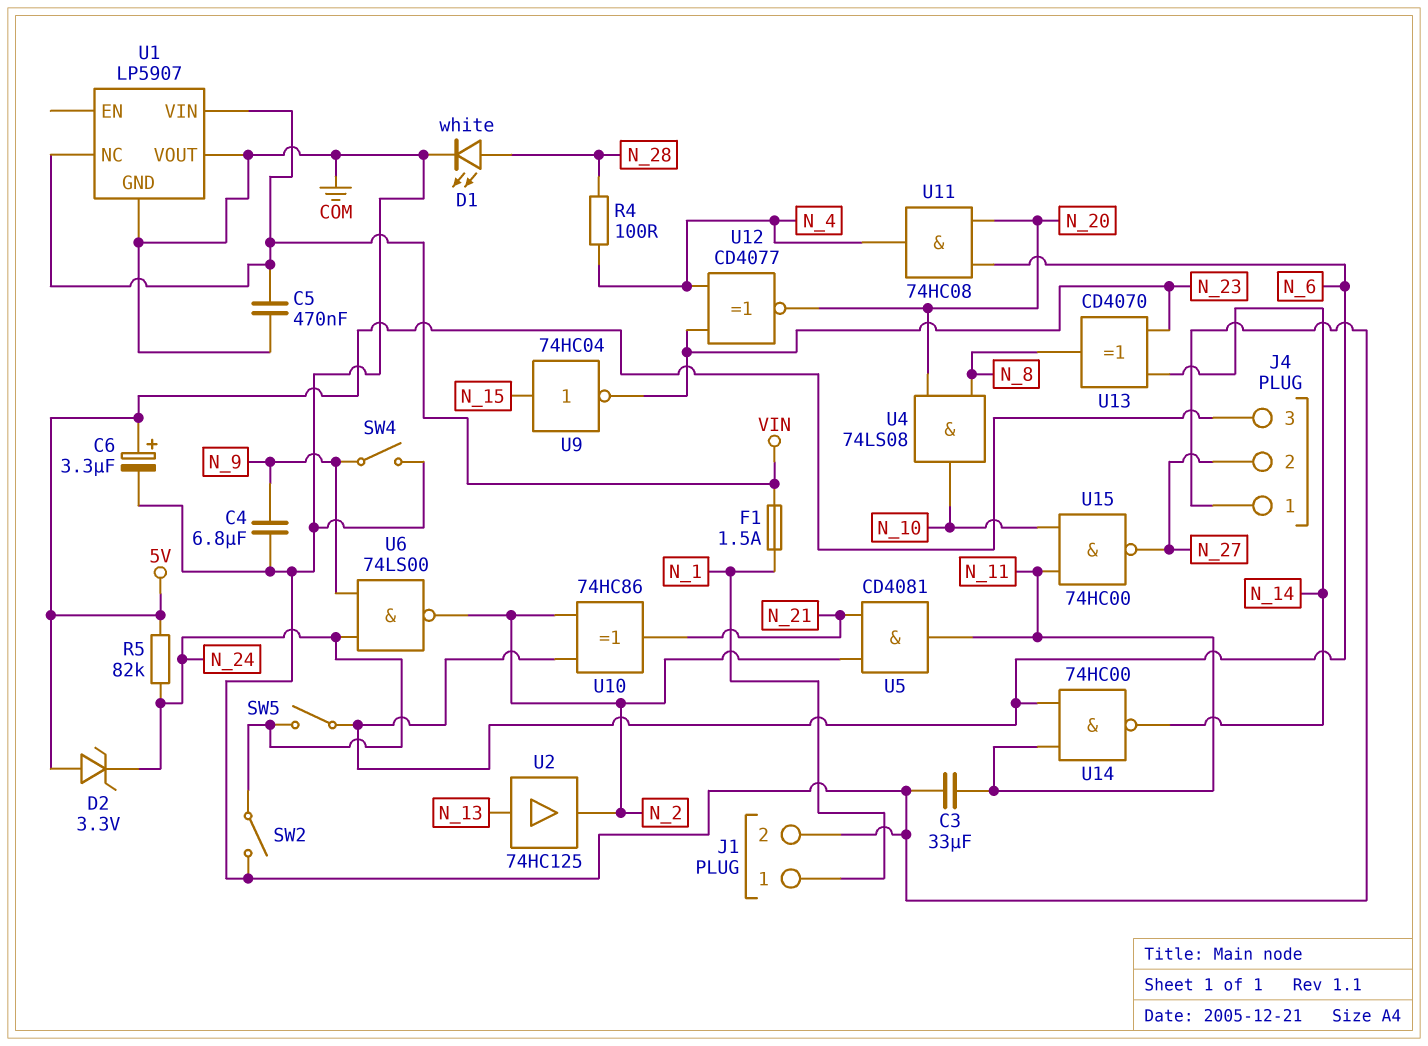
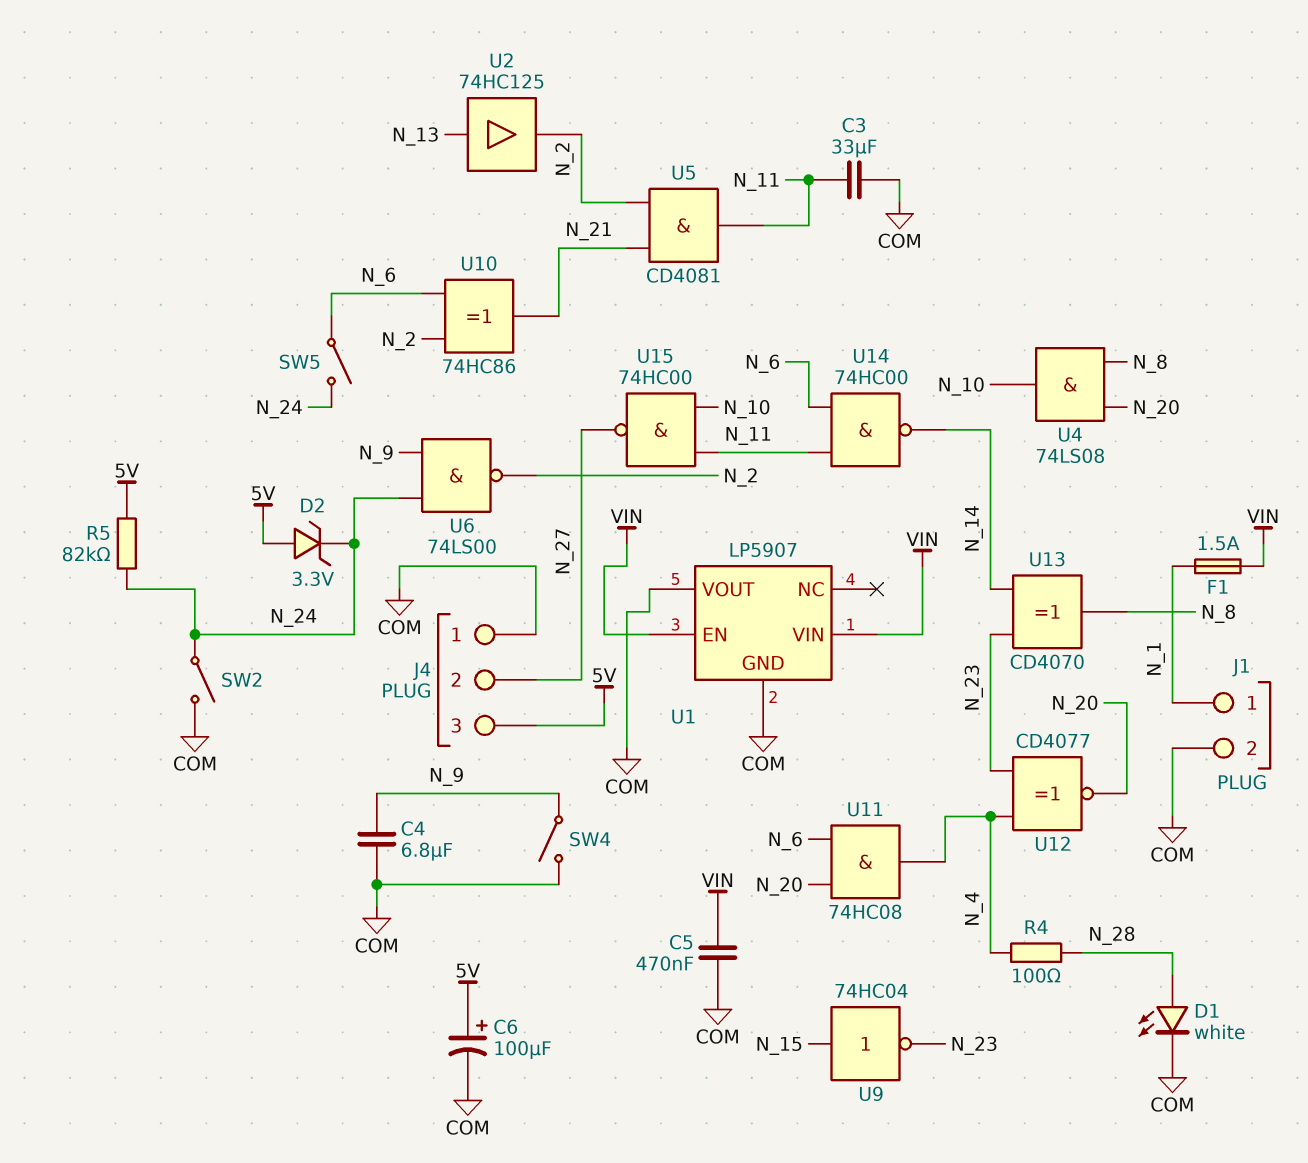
C6: 3.3uF (plus 5V, minus COM) -> 100uF (plus 5V, minus COM)
U1 pin EN: none -> VIN
U1 pin NC: VIN -> none

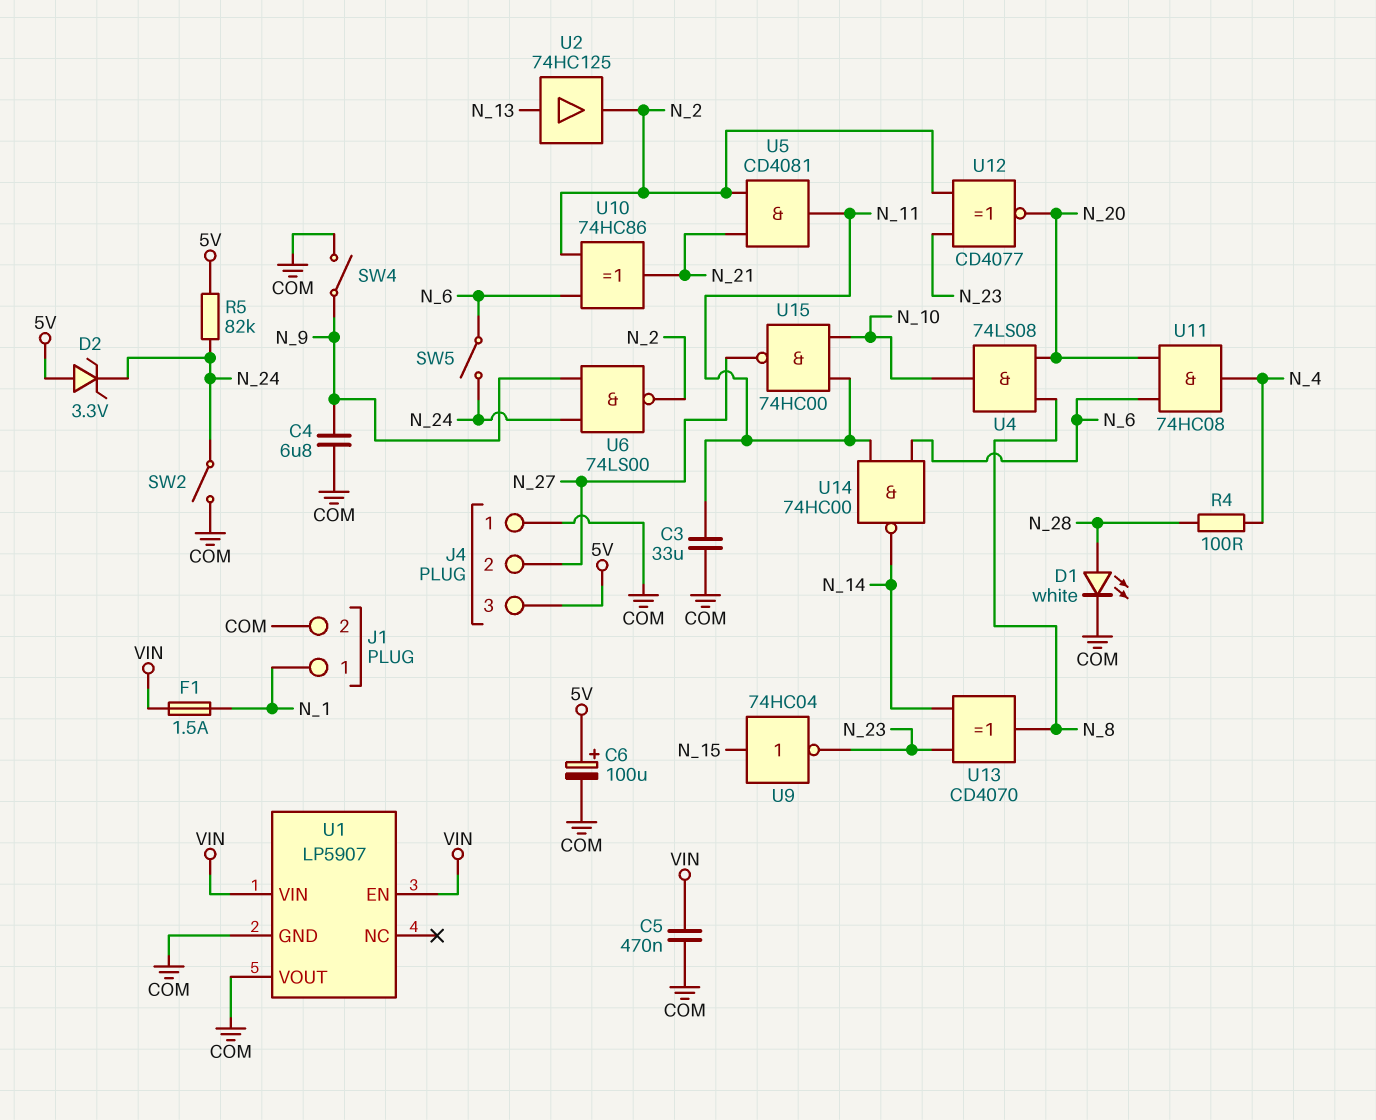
U12: XNOR CD4077 (in N_4, in N_23, out N_20) -> XNOR CD4077 (in N_2, in N_23, out N_20)

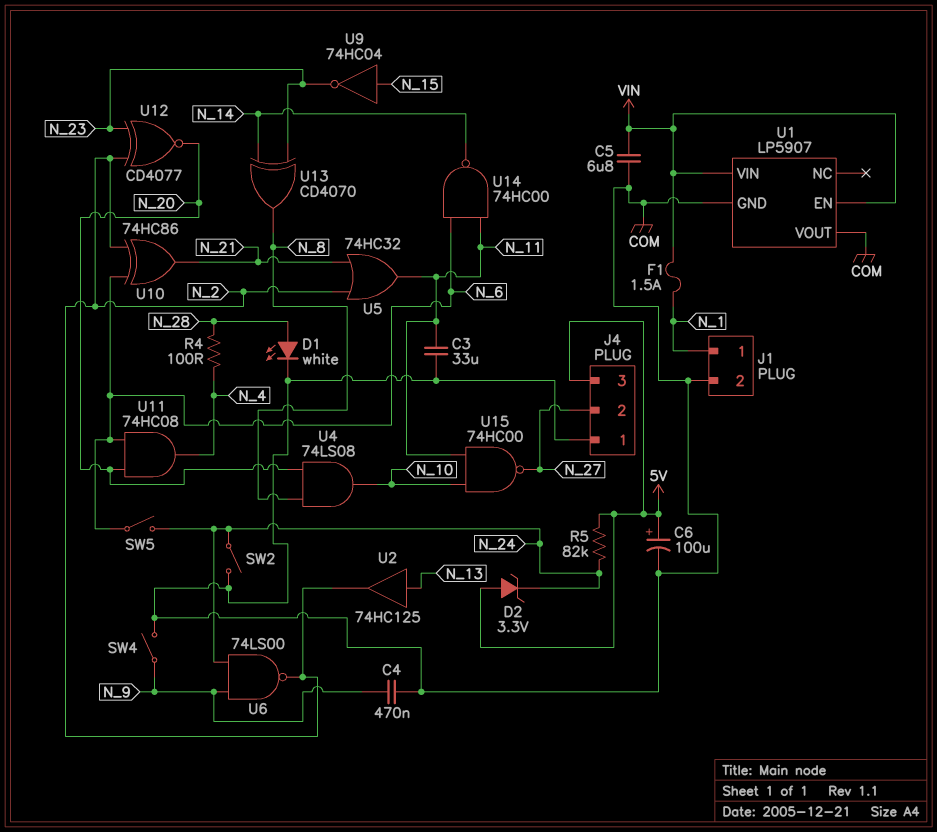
C4: 6.8uF (COM, N_9) -> 470nF (COM, N_9)
C5: 470nF (COM, VIN) -> 6.8uF (COM, VIN)
U5: AND CD4081 (in N_2, in N_21, out N_11) -> OR 74HC32 (in N_2, in N_21, out N_11)

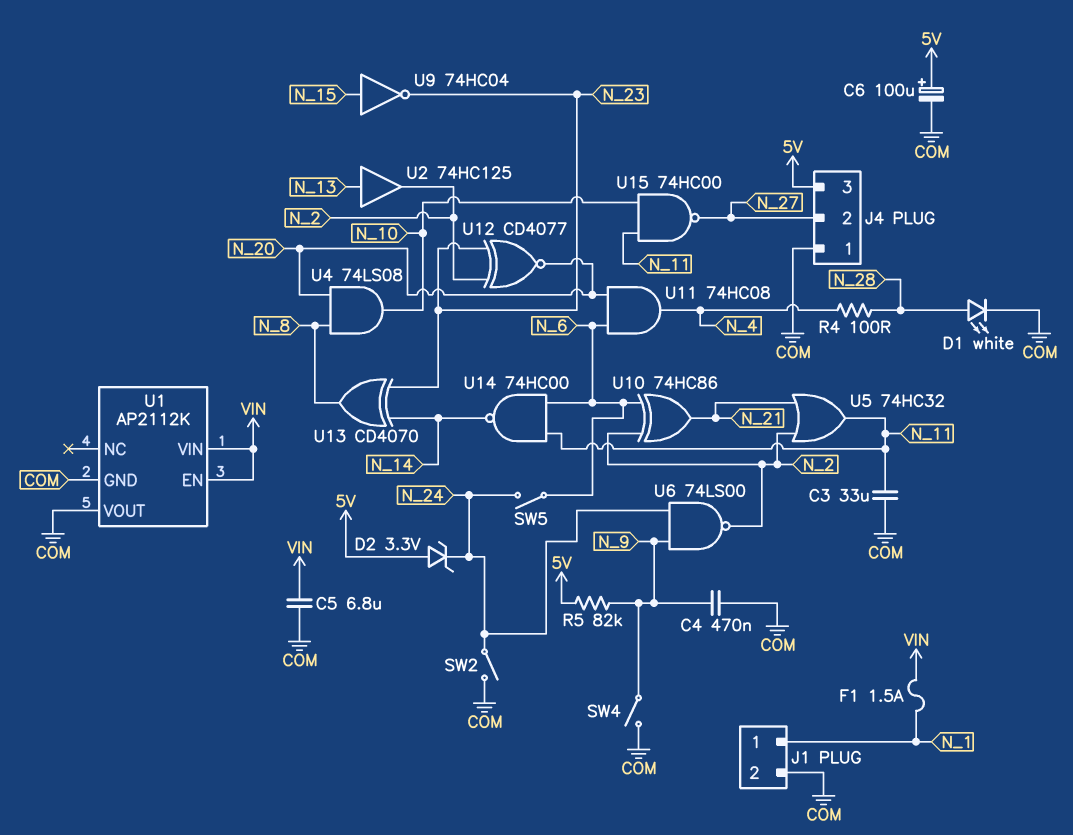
R5: 82k (5V, N_24) -> 82k (5V, N_9)
U1: LP5907 -> AP2112K

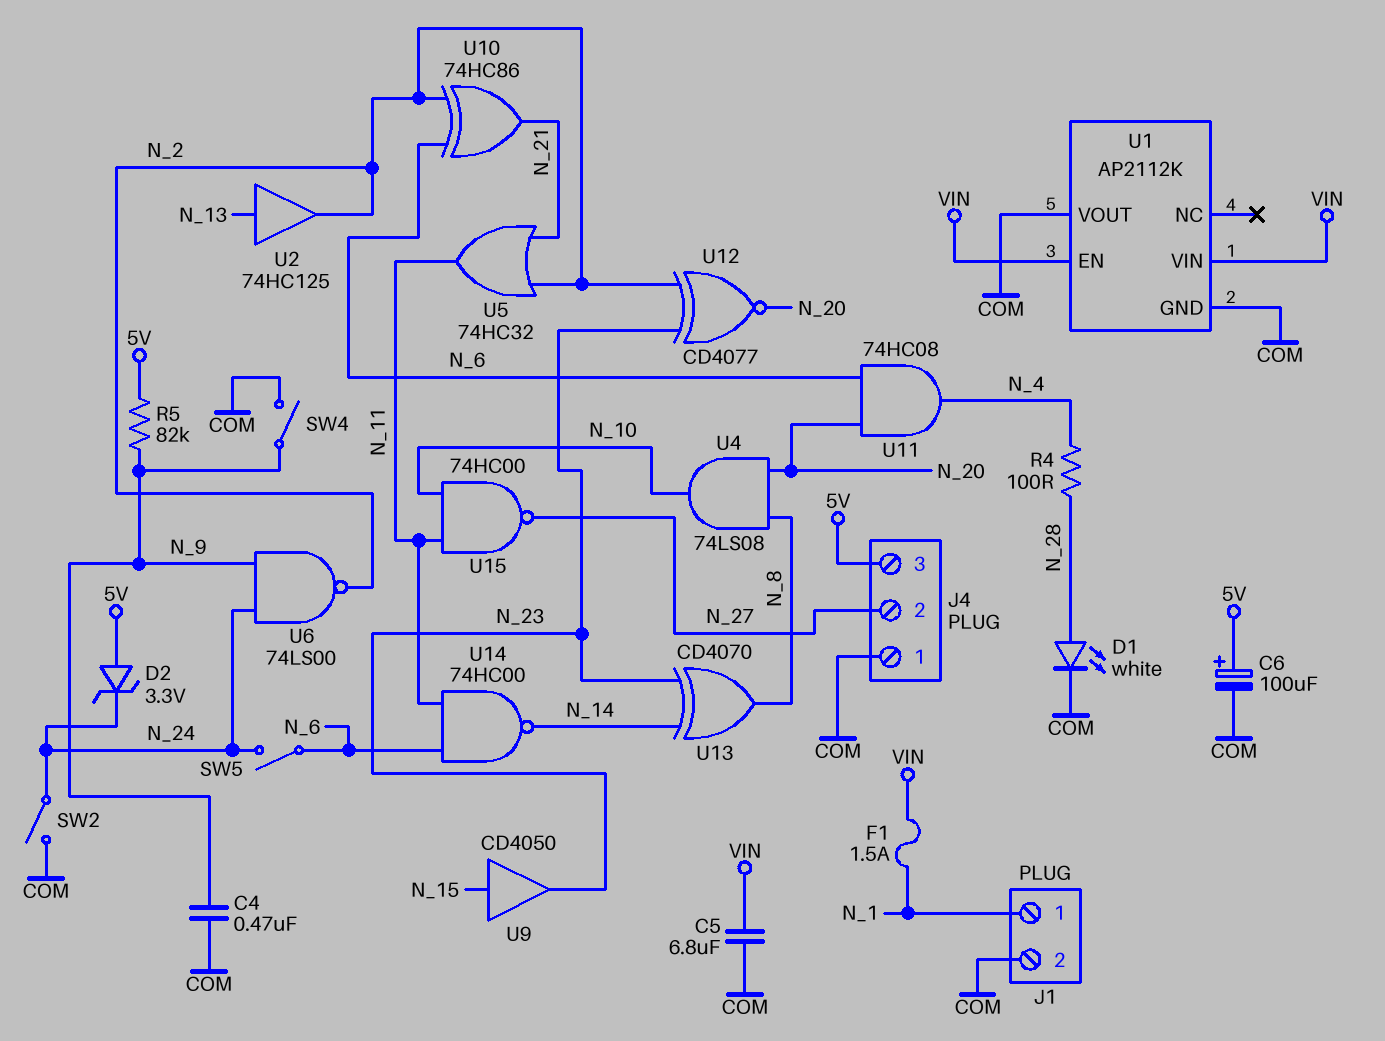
C3: 33uF (COM, N_11) -> none
U9: NOT 74HC04 (in N_15, out N_23) -> buffer CD4050 (in N_15, out N_23)

